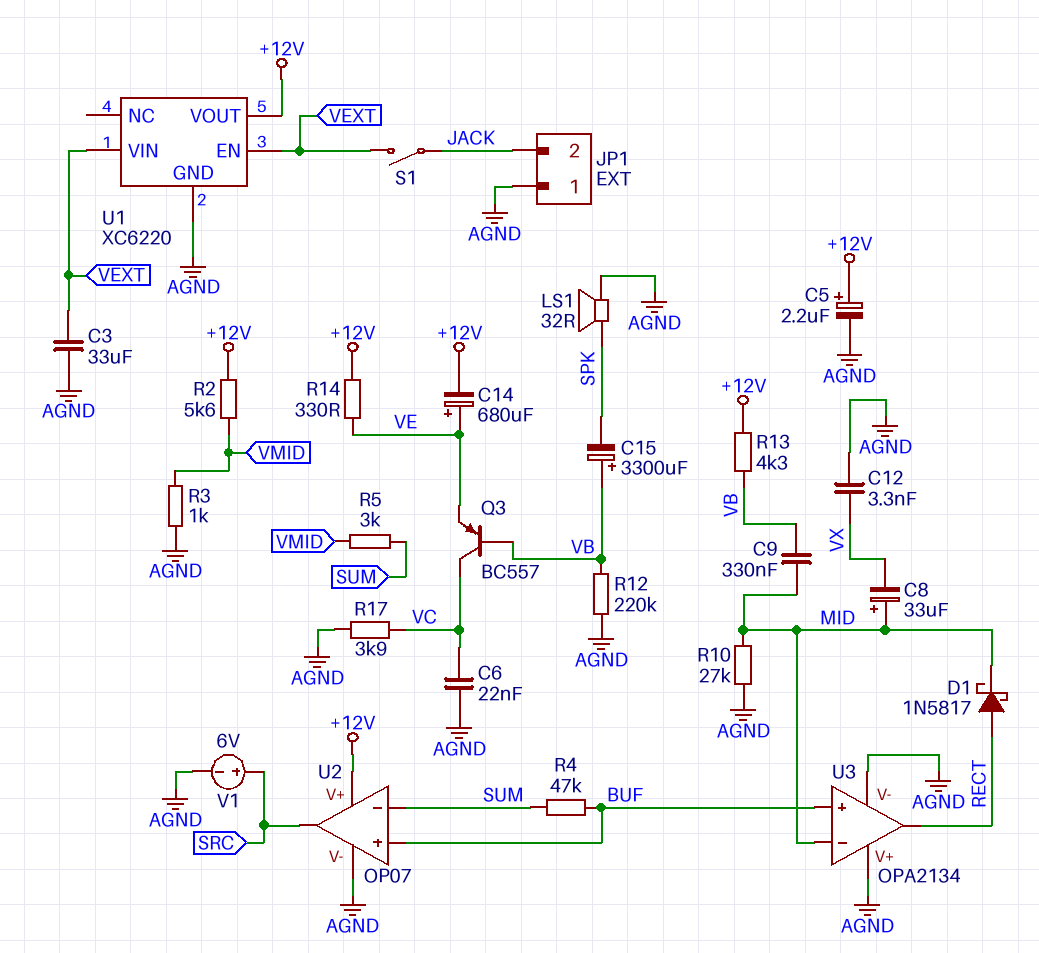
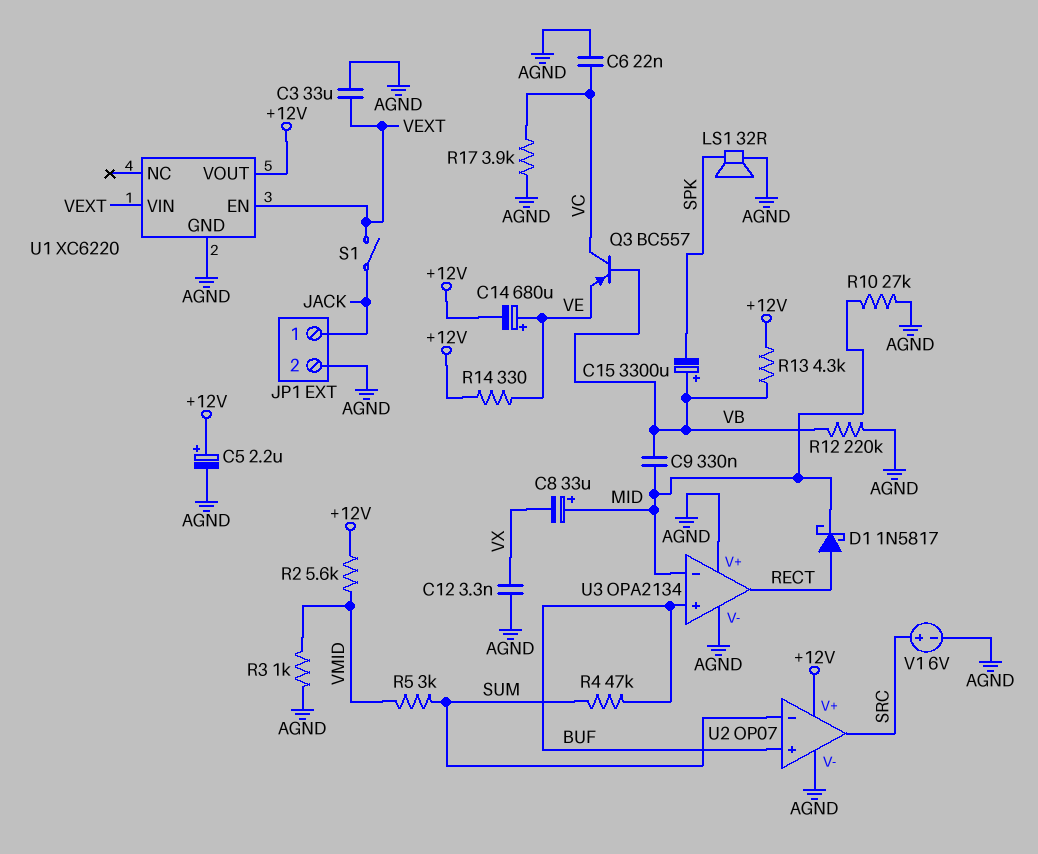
JP1 pin 1: AGND -> JACK
JP1 pin 2: JACK -> AGND

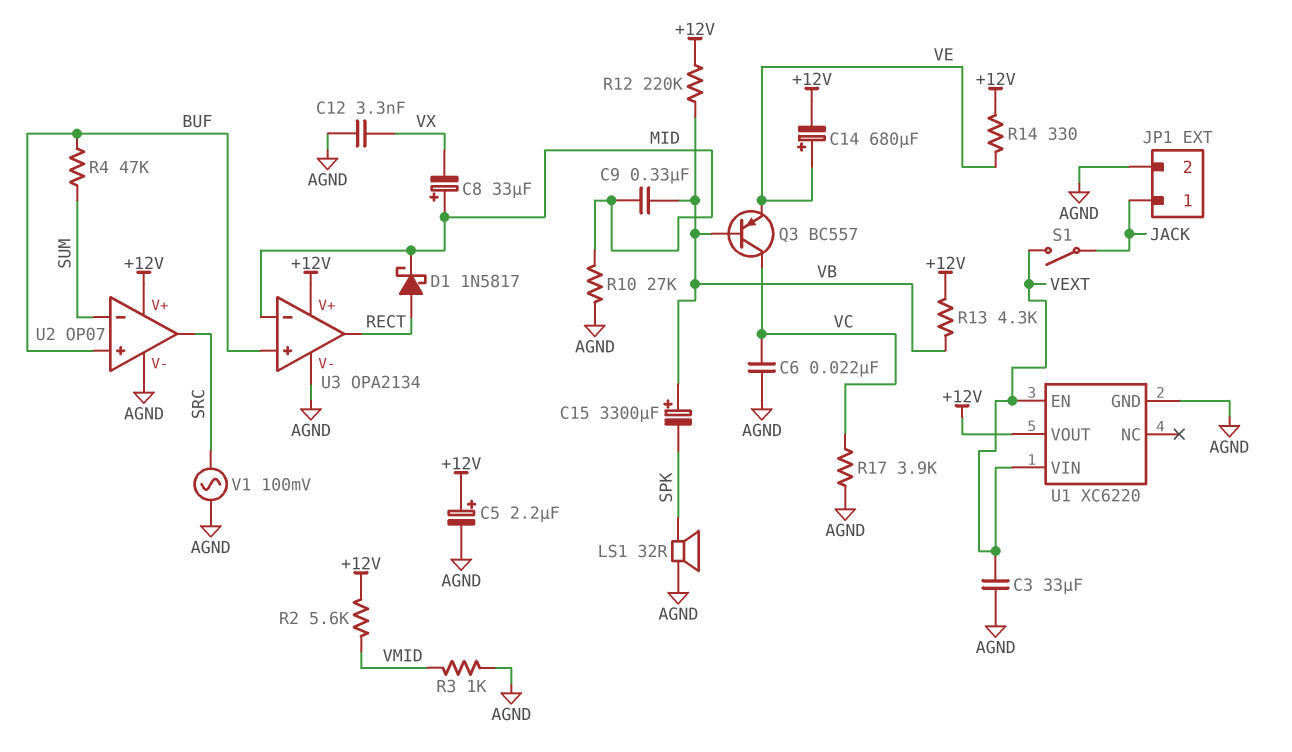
R5: 3k (SUM, VMID) -> none
R12: 220k (AGND, VB) -> 220k (+12V, VB)
U3 pin V+: AGND -> +12V
V1: 6V (plus SRC, minus AGND) -> AC 100mV (AGND, SRC)

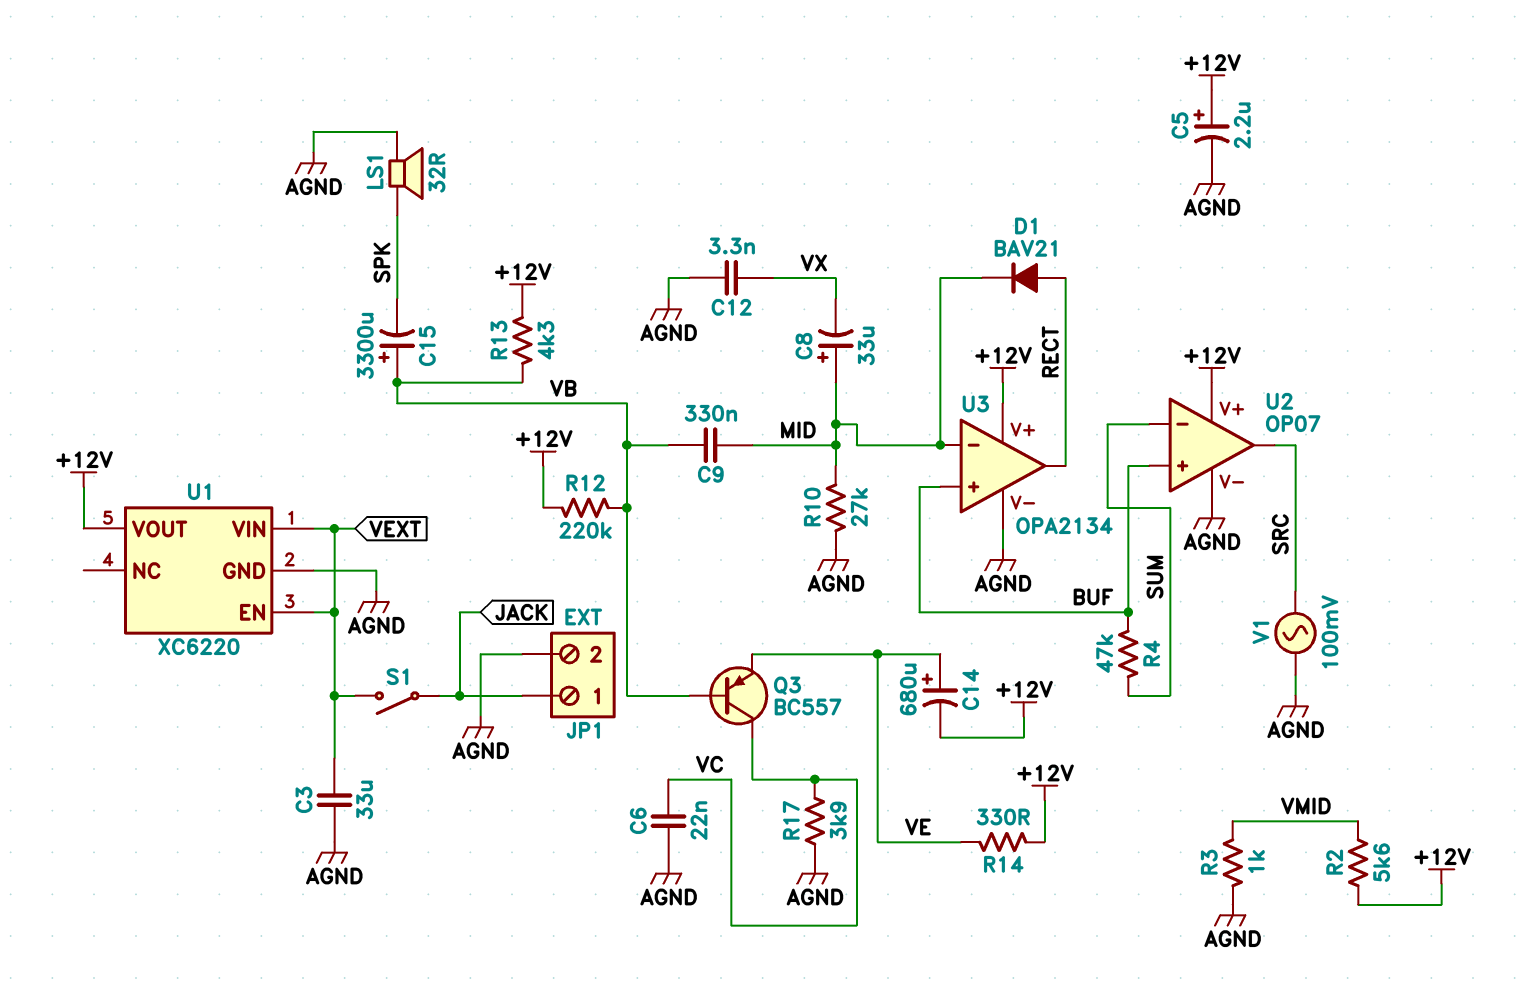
D1: schottky 1N5817 (A RECT, K MID) -> diode BAV21 (A RECT, K MID)

